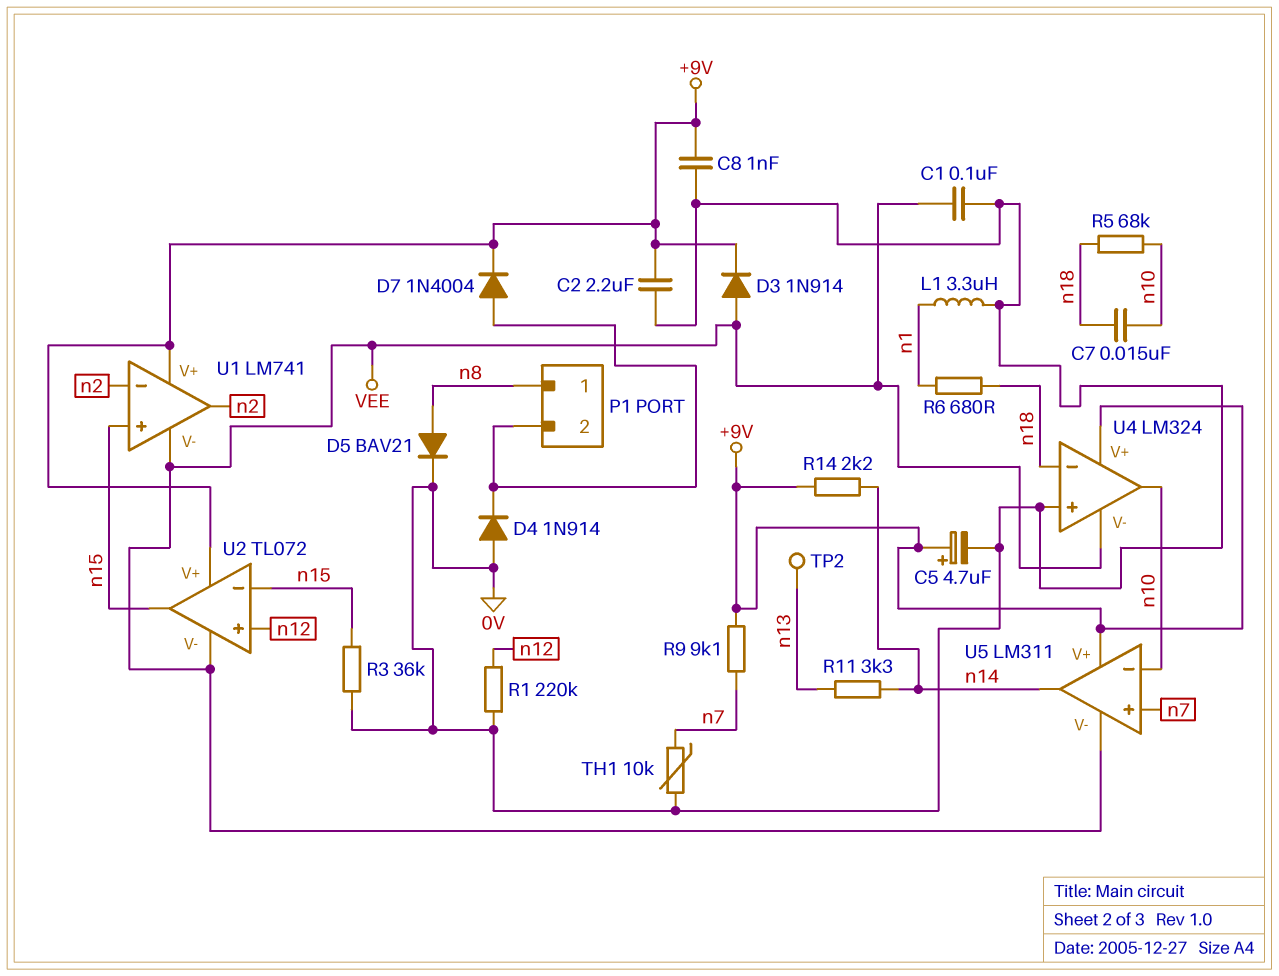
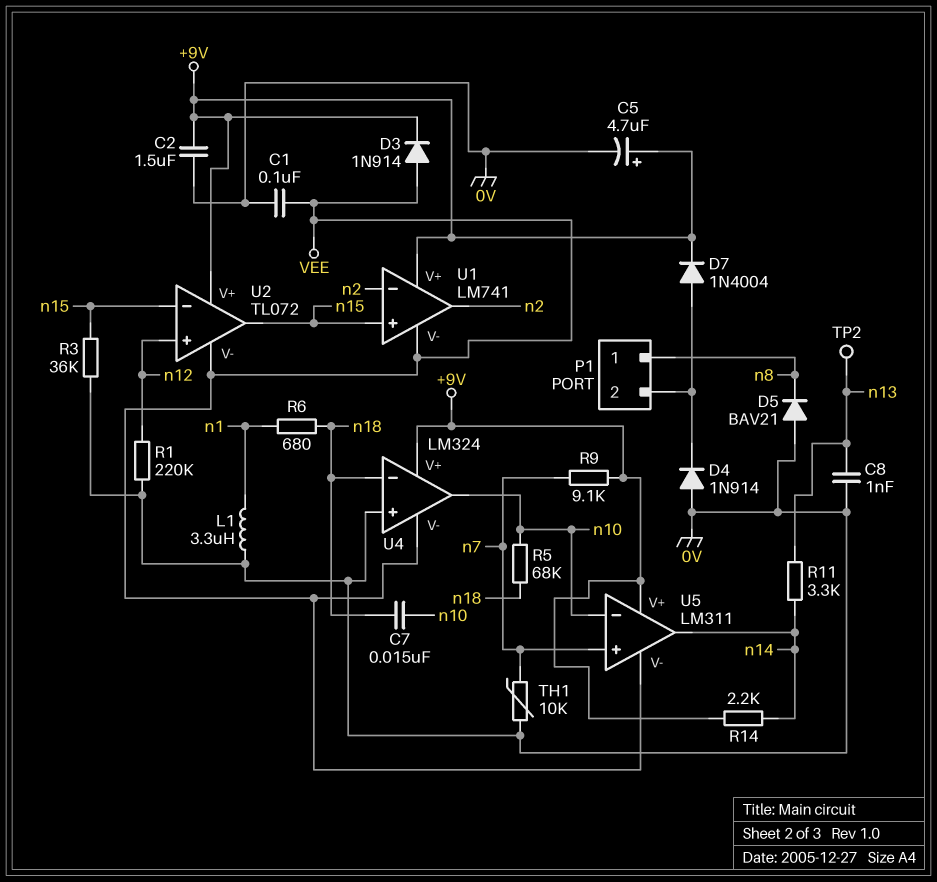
C2: 2.2uF (+9V, 0V) -> 1.5uF (+9V, 0V)
C8: 1nF (+9V, 0V) -> 1nF (0V, n13)
D5: diode BAV21 (A n8, K 0V) -> diode BAV21 (A 0V, K n8)

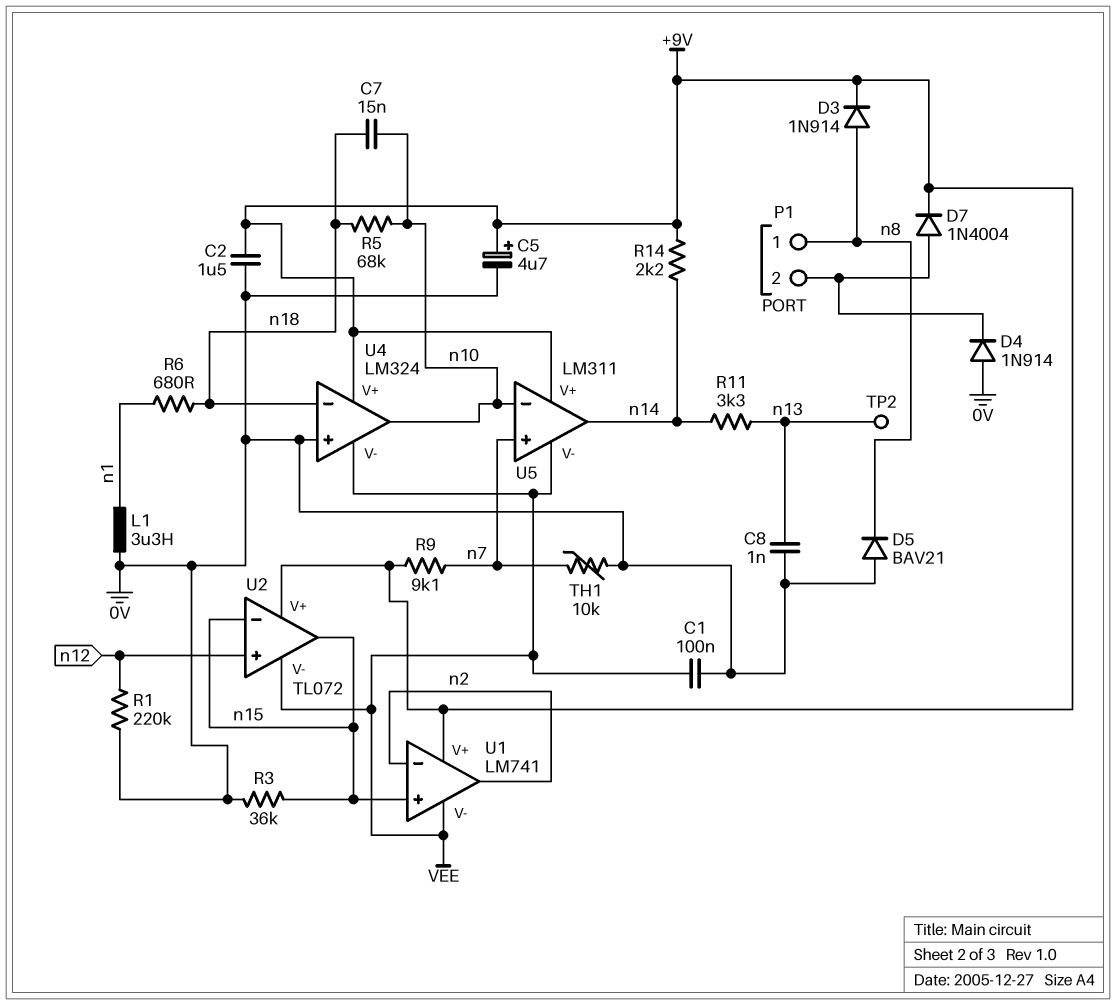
D3: diode 1N914 (A VEE, K +9V) -> diode 1N914 (A n8, K +9V)

